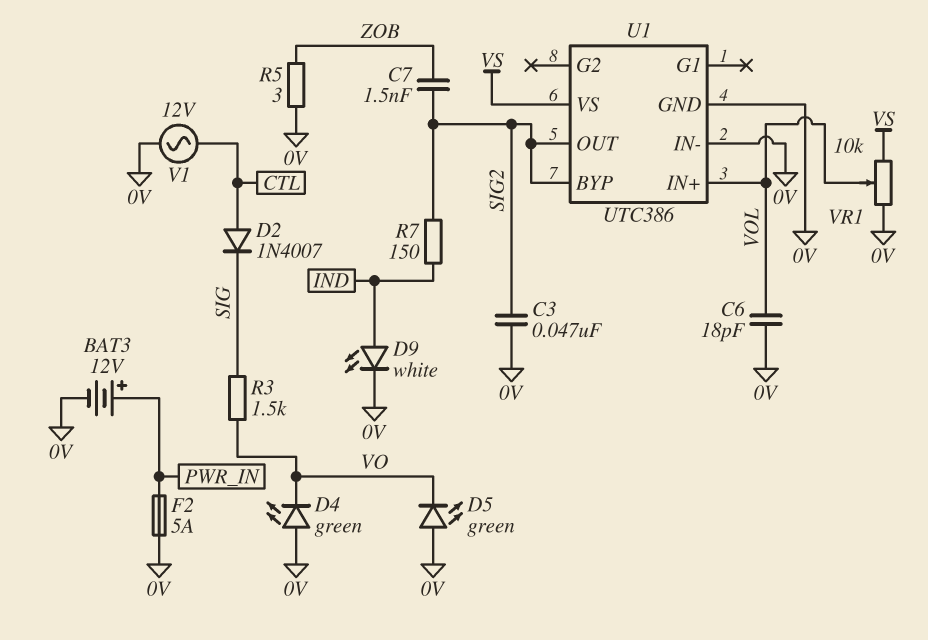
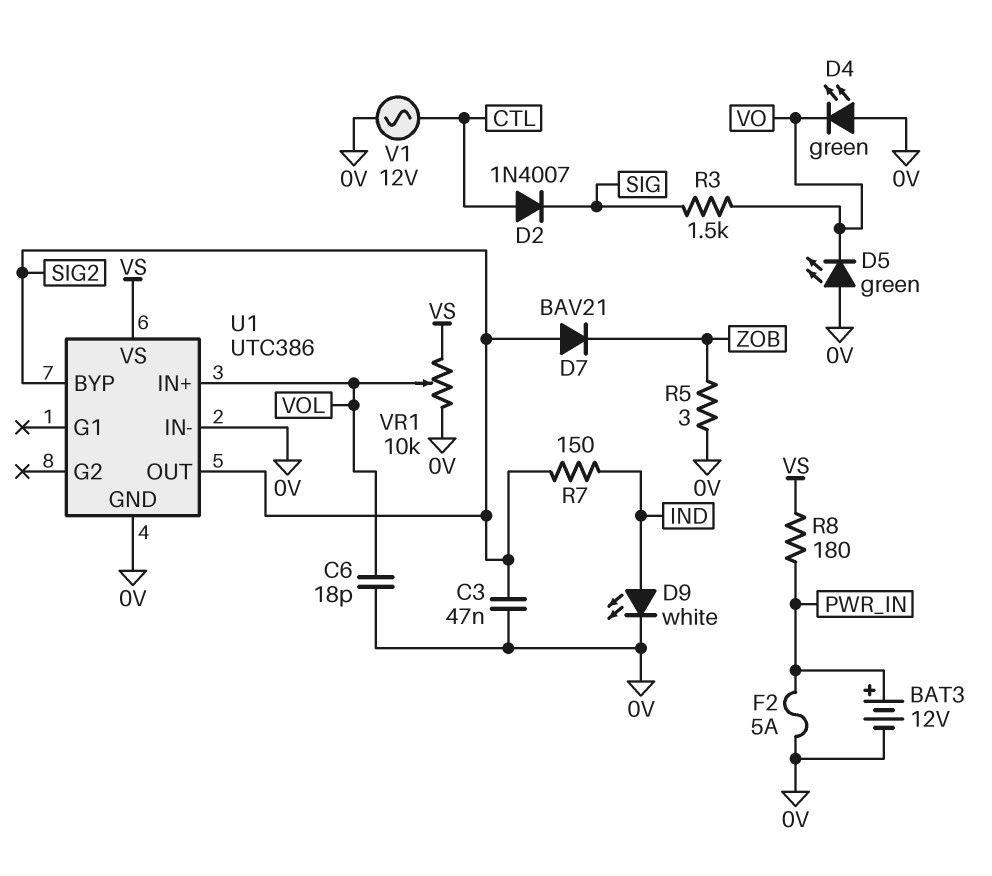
C7: 1.5nF (SIG2, ZOB) -> none
D7: none -> diode BAV21 (A SIG2, K ZOB)
R8: none -> 180 (PWR_IN, VS)

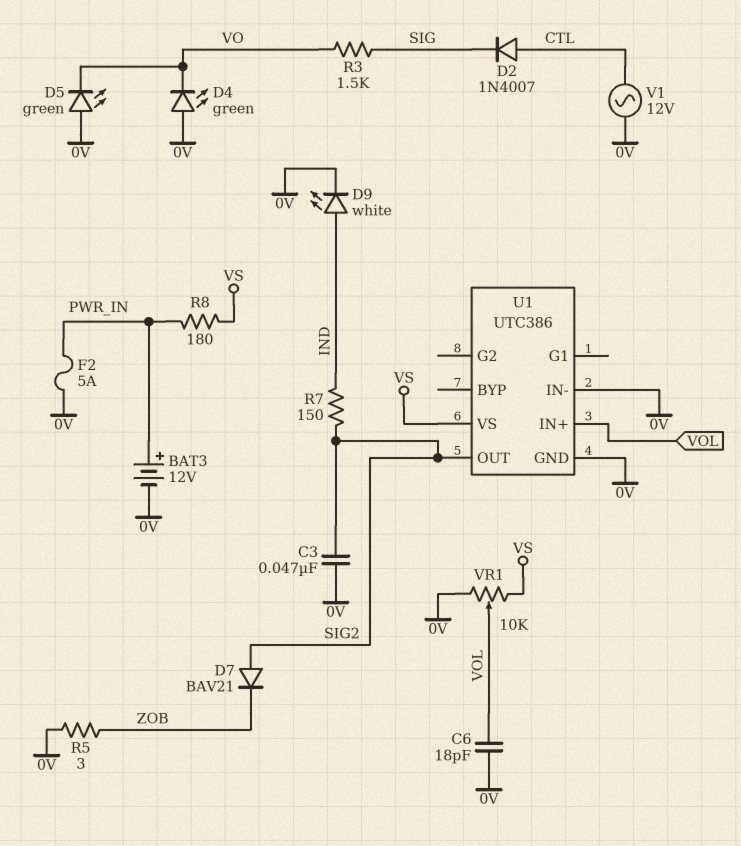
U1 pin BYP: SIG2 -> none

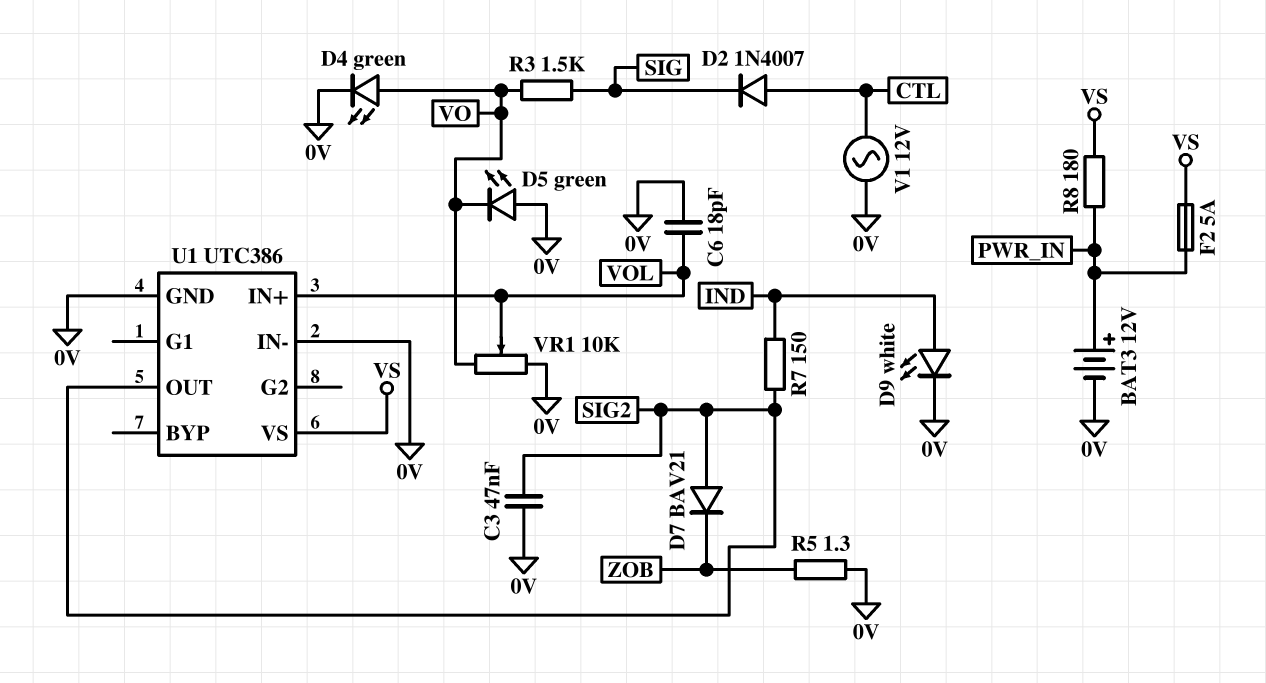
D4: LED green (A 0V, K VO) -> LED green (A VO, K 0V)
F2: 5A (0V, PWR_IN) -> 5A (PWR_IN, VS)
R5: 3 (0V, ZOB) -> 1.3 (0V, ZOB)
VR1: 10k (0V, VS, wiper VOL) -> 10k (0V, VO, wiper VOL)

